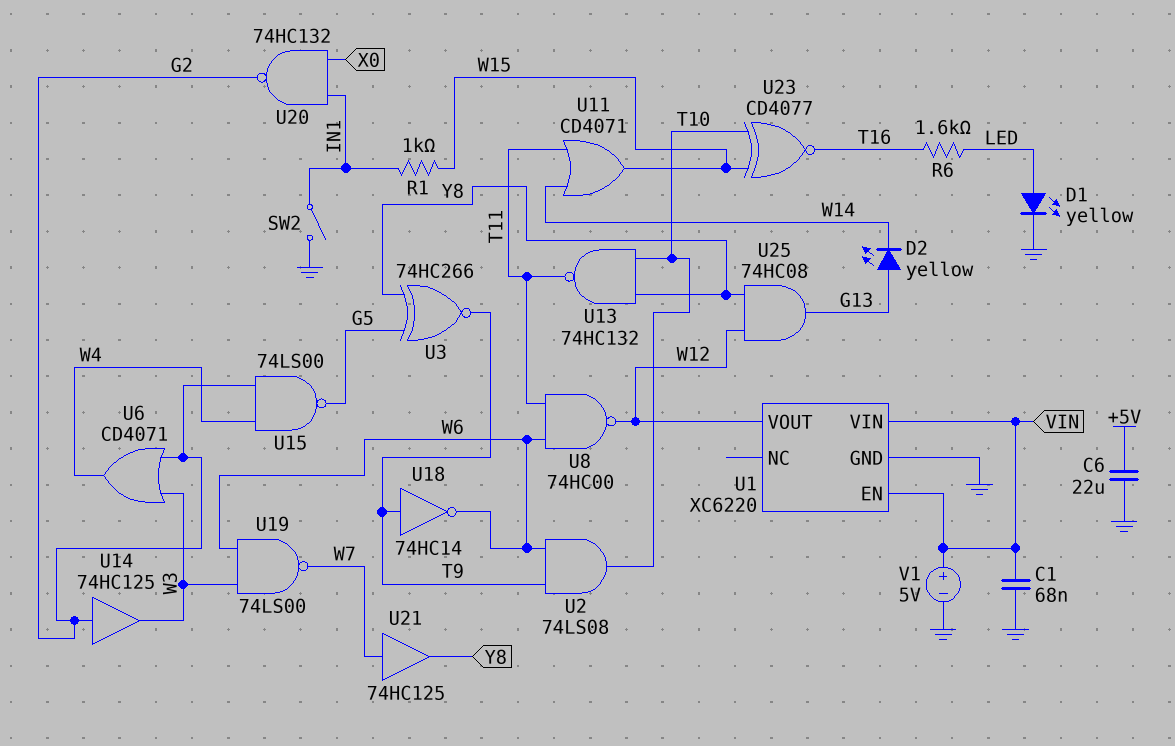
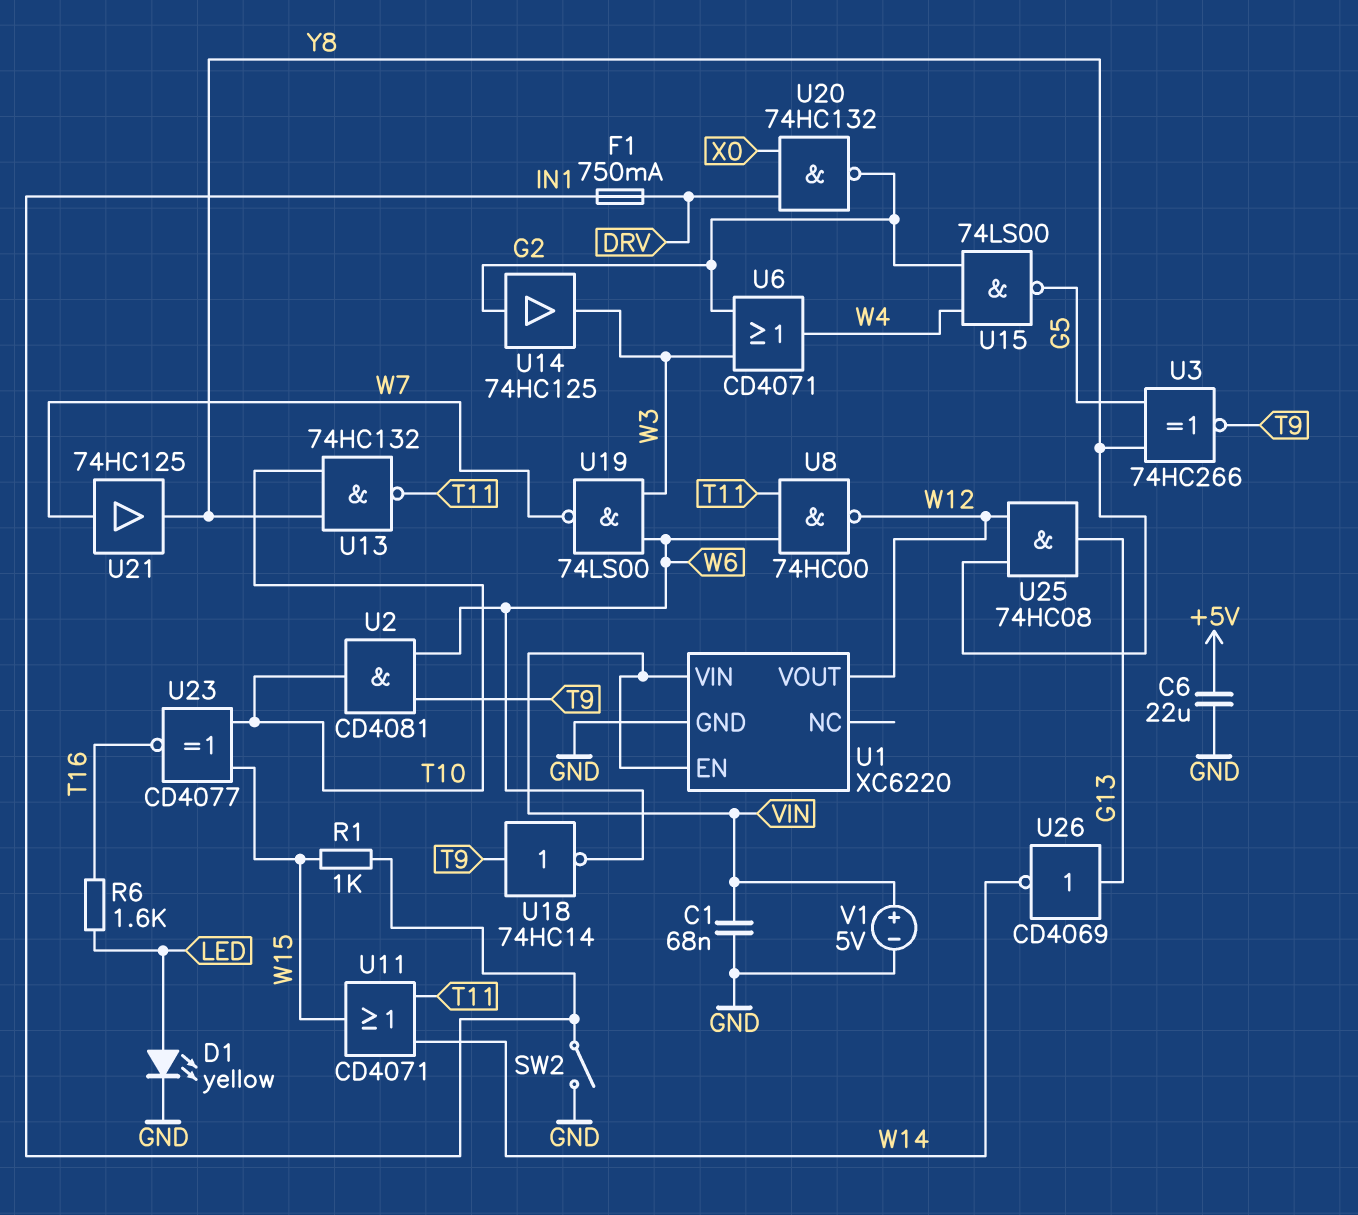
D2: LED yellow (A G13, K W14) -> none
F1: none -> 750mA (DRV, IN1)
U2: AND 74LS08 (in T9, in W6, out T10) -> AND CD4081 (in T9, in W6, out T10)
U20: NAND 74HC132 (in IN1, in X0, out G2) -> NAND 74HC132 (in DRV, in X0, out G2)
U26: none -> NOT CD4069 (in G13, out W14)

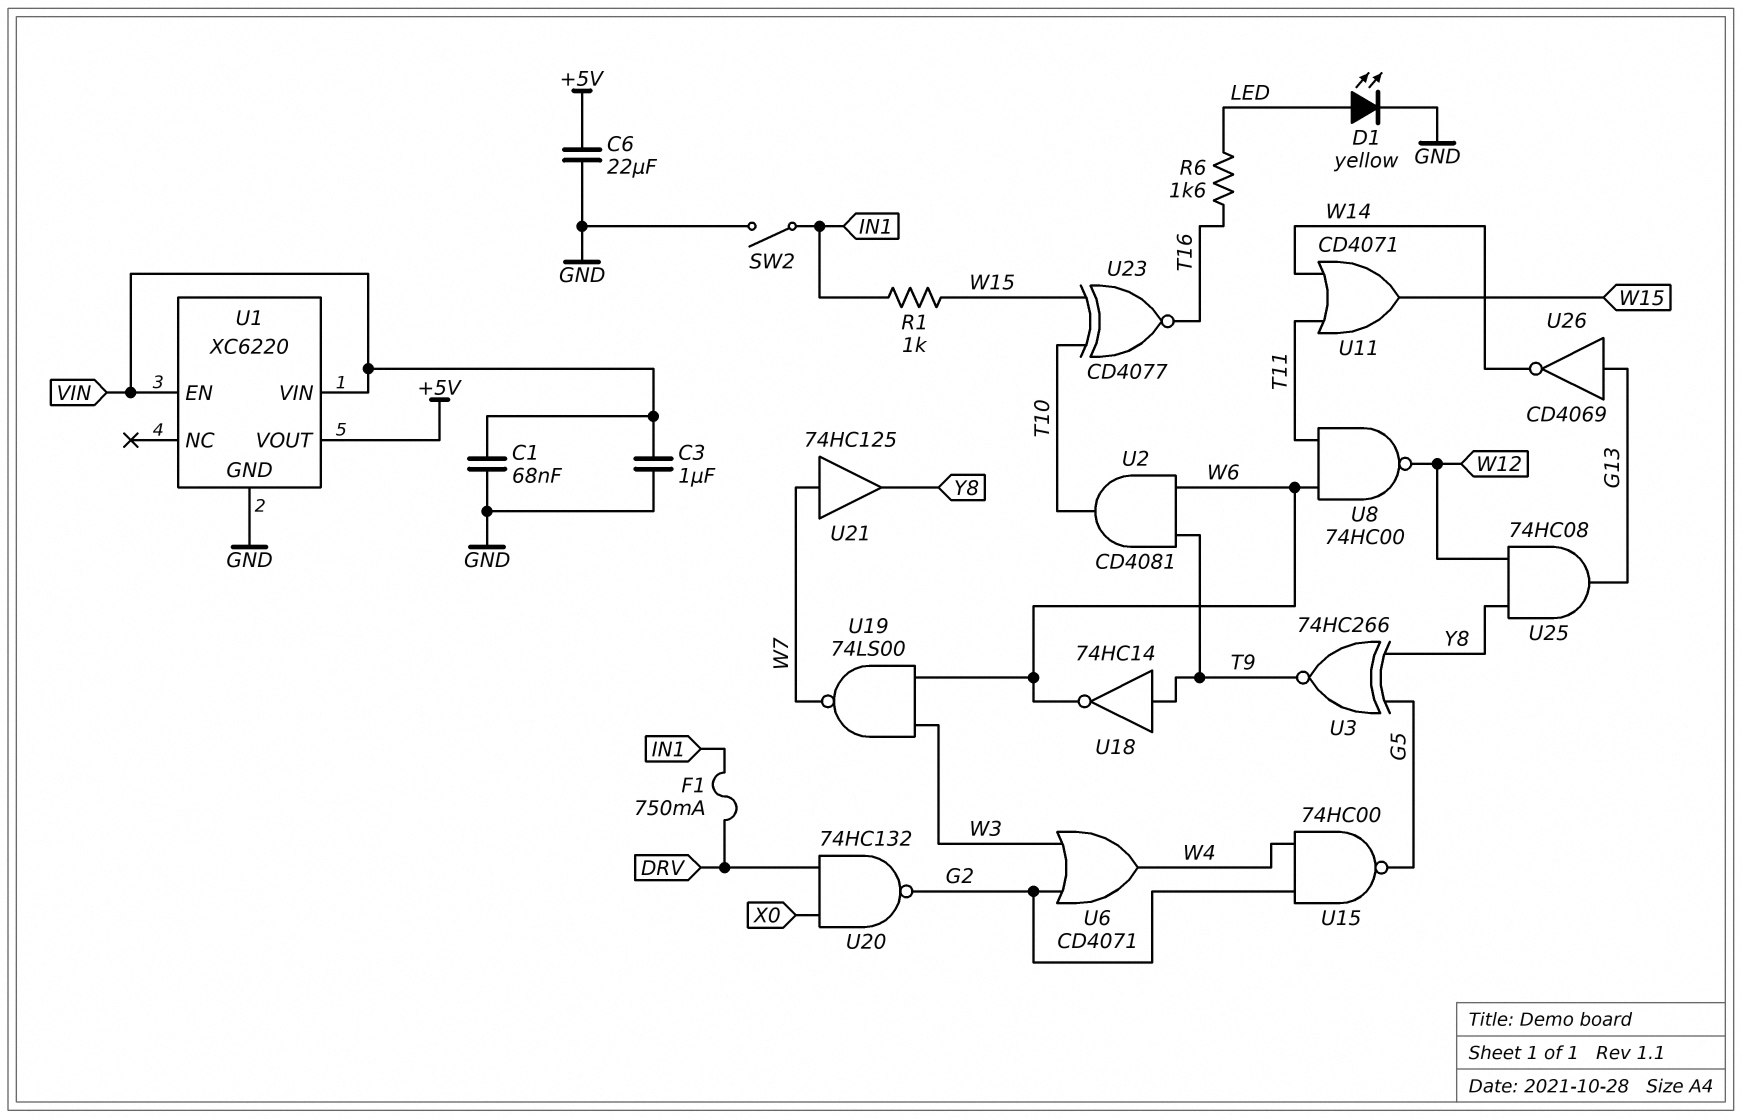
C3: none -> 1uF (GND, VIN)
U1 pin VOUT: W12 -> +5V
U13: NAND 74HC132 (in T10, in Y8, out T11) -> none
U14: buffer 74HC125 (in G2, out W3) -> none
U15: NAND 74LS00 (in G2, in W4, out G5) -> NAND 74HC00 (in G2, in W4, out G5)
V1: 5V (plus VIN, minus GND) -> none

